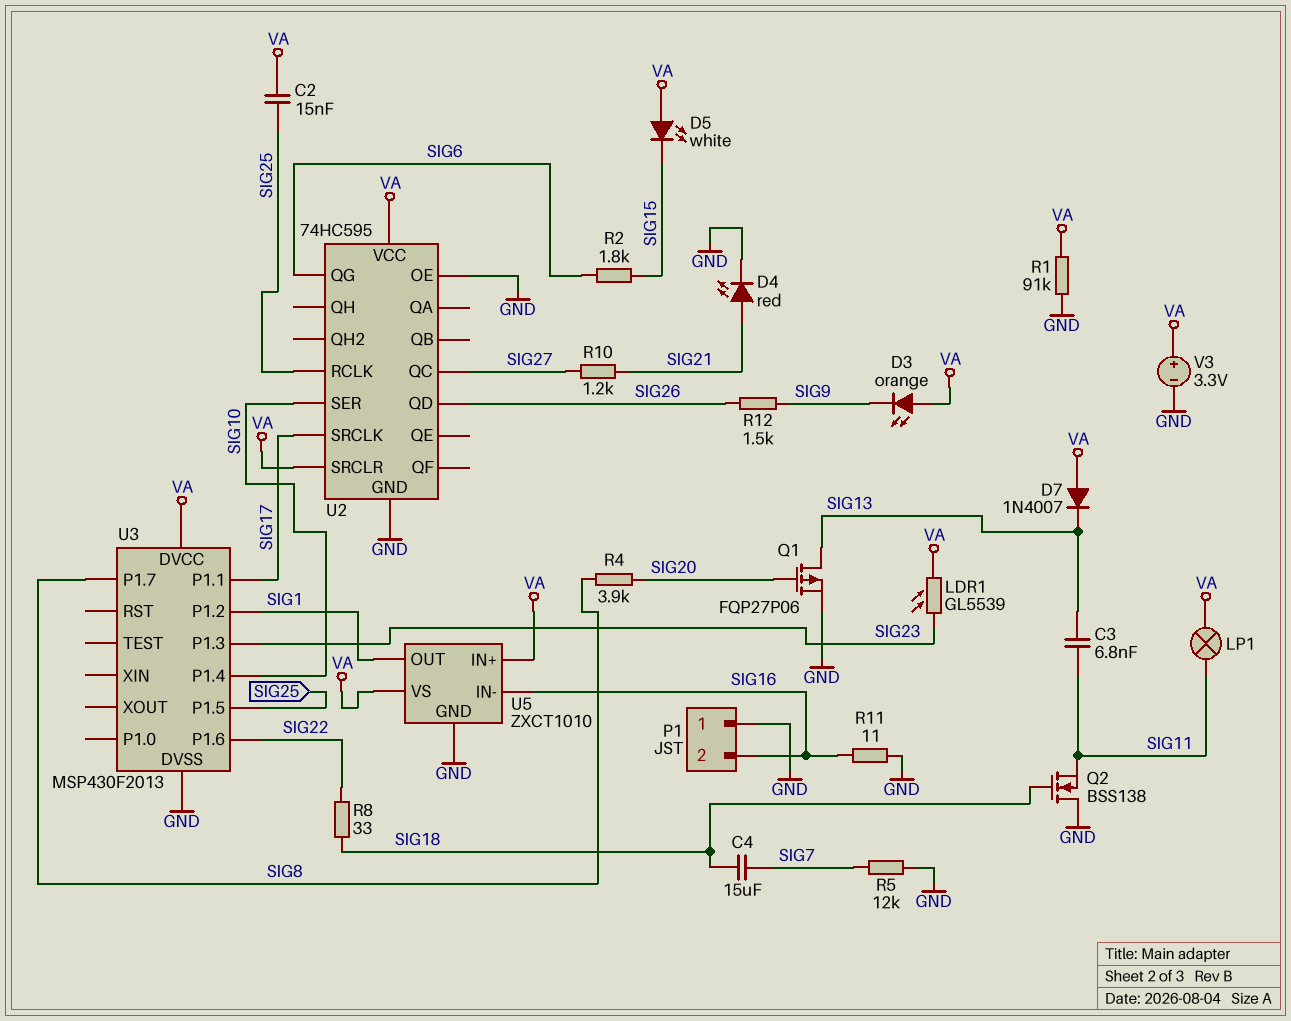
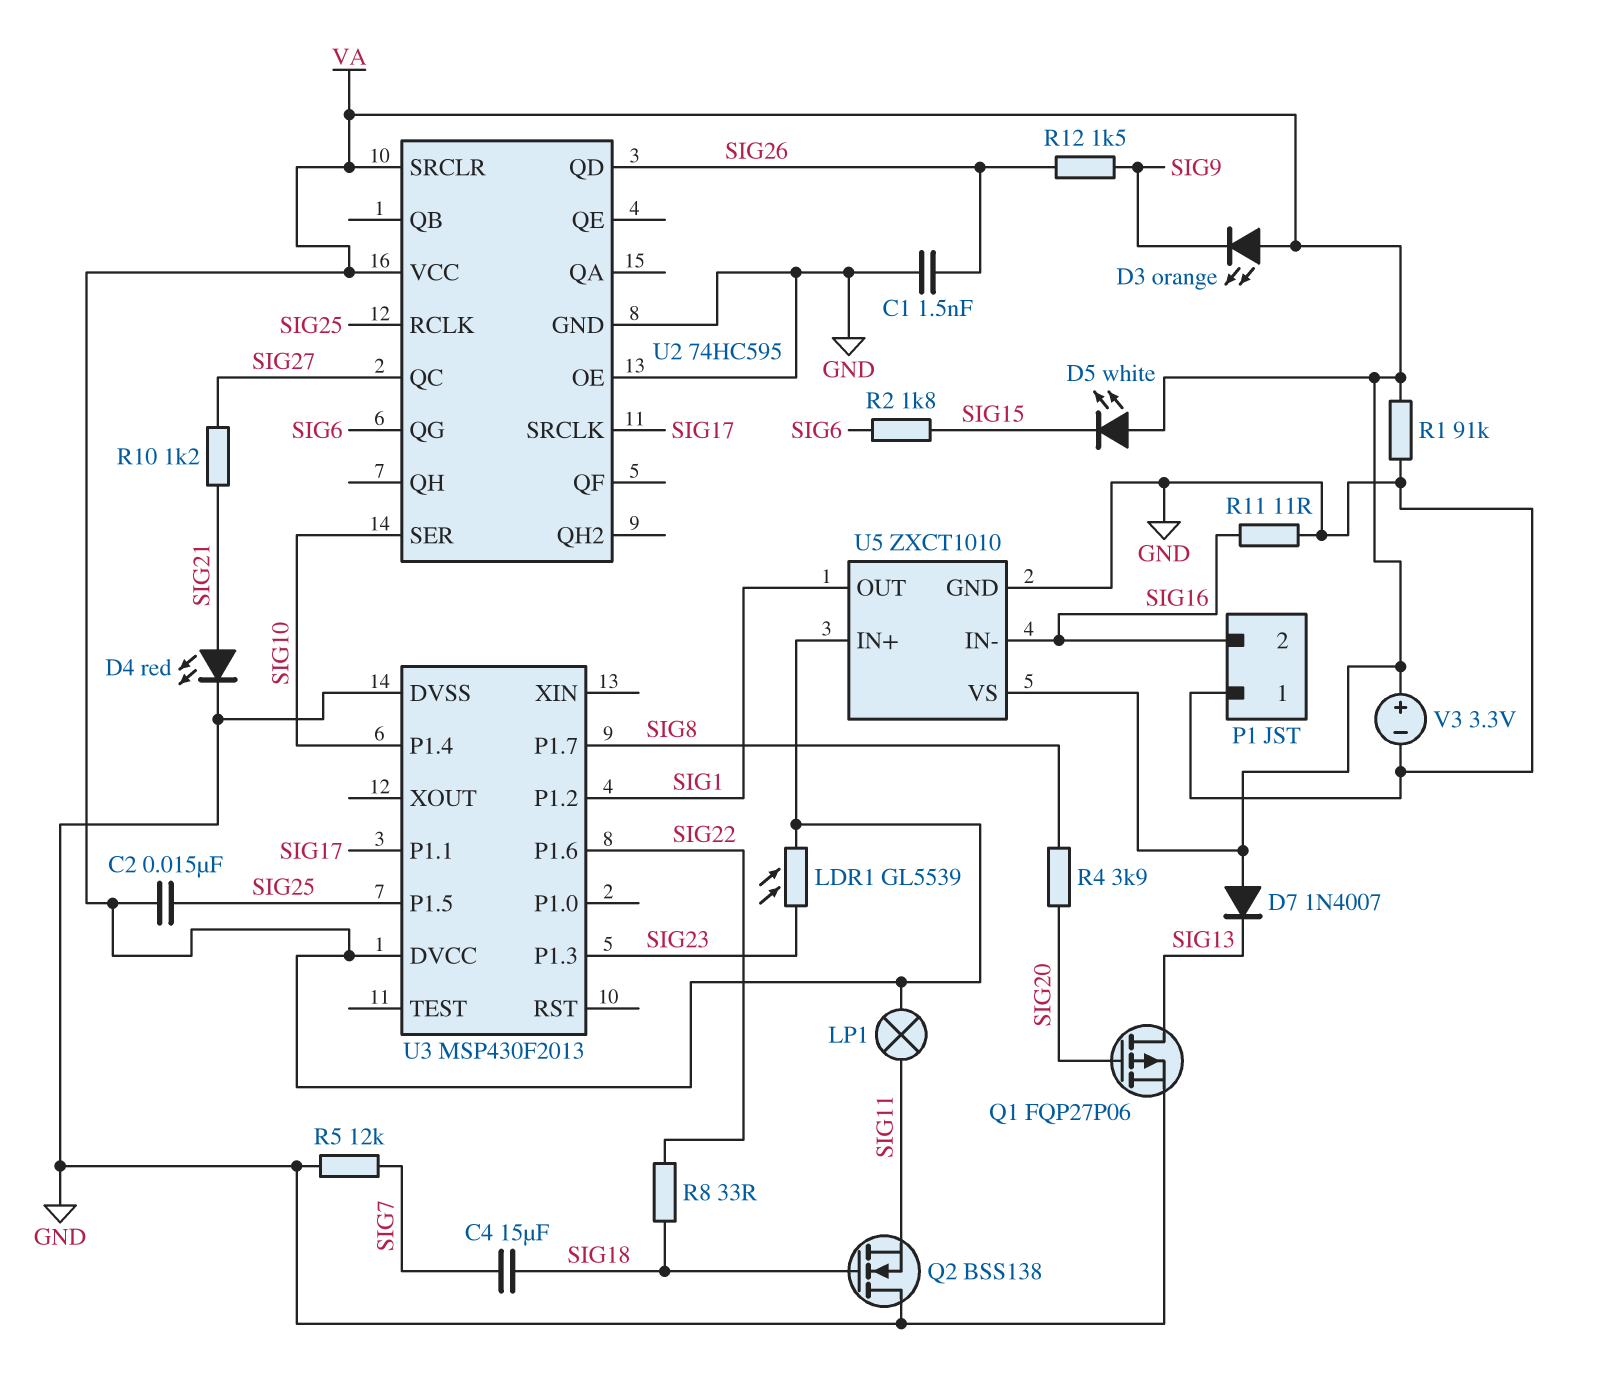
C1: none -> 1.5nF (GND, SIG26)
C3: 6.8nF (SIG11, SIG13) -> none

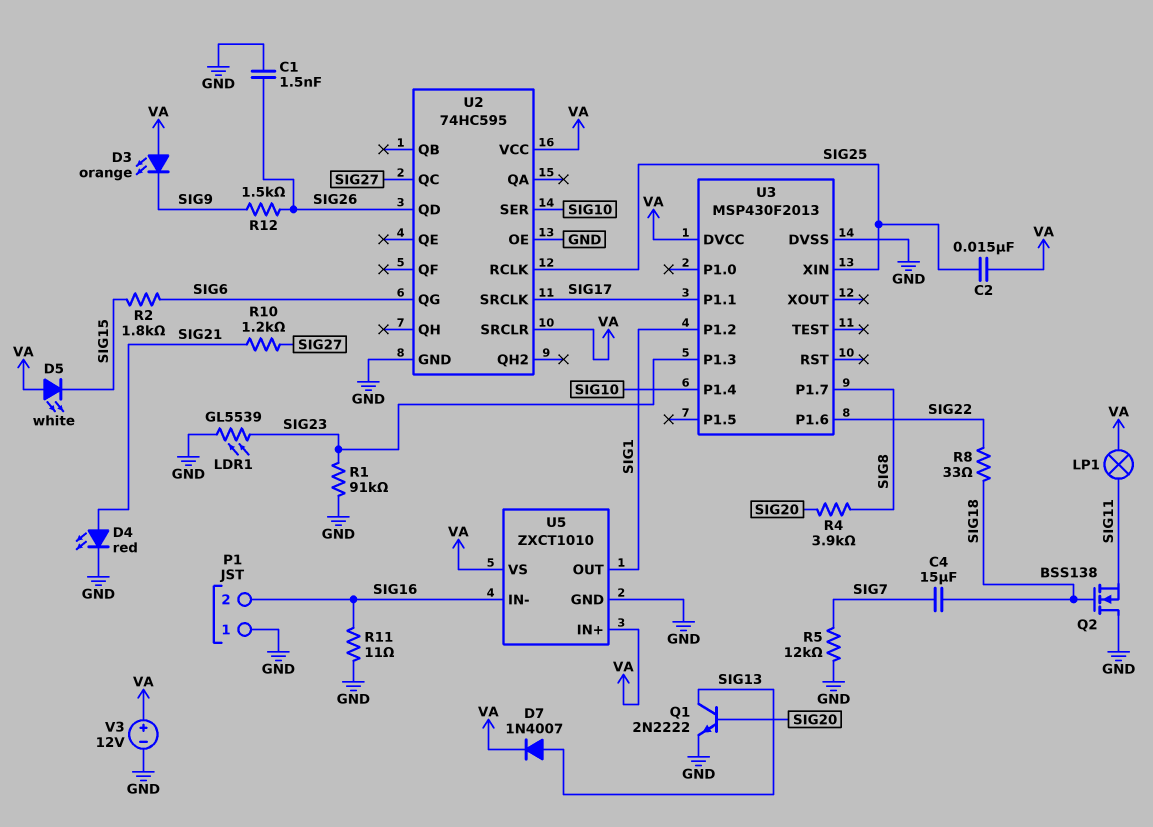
D7: diode 1N4007 (A VA, K SIG13) -> diode 1N4007 (A SIG13, K VA)
LDR1: GL5539 (SIG23, VA) -> GL5539 (GND, SIG23)
Q1: PMOS FQP27P06 (G SIG20, D SIG13, S GND) -> NPN 2N2222 (B SIG20, C SIG13, E GND)
R1: 91k (GND, VA) -> 91k (GND, SIG23)
U3 pin P1.5: SIG25 -> none
U3 pin XIN: none -> SIG25
V3: 3.3V (plus VA, minus GND) -> 12V (plus VA, minus GND)

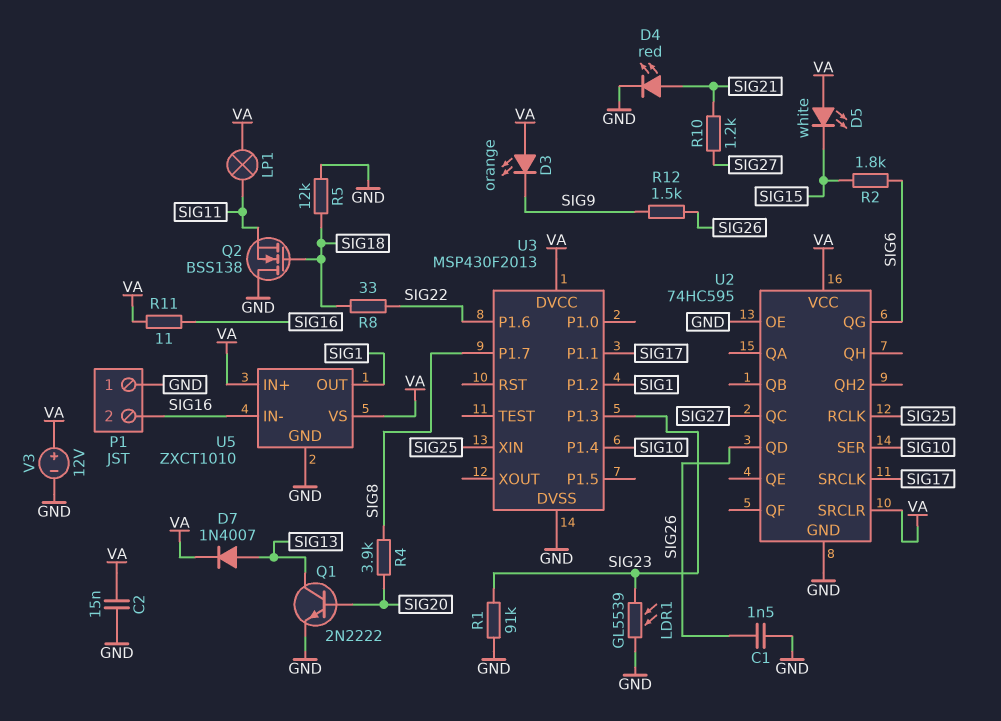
C2: 15nF (SIG25, VA) -> 15nF (GND, VA)
C4: 15uF (SIG7, SIG18) -> none
R5: 12k (GND, SIG7) -> 12k (GND, SIG18)
R11: 11 (GND, SIG16) -> 11 (SIG16, VA)

